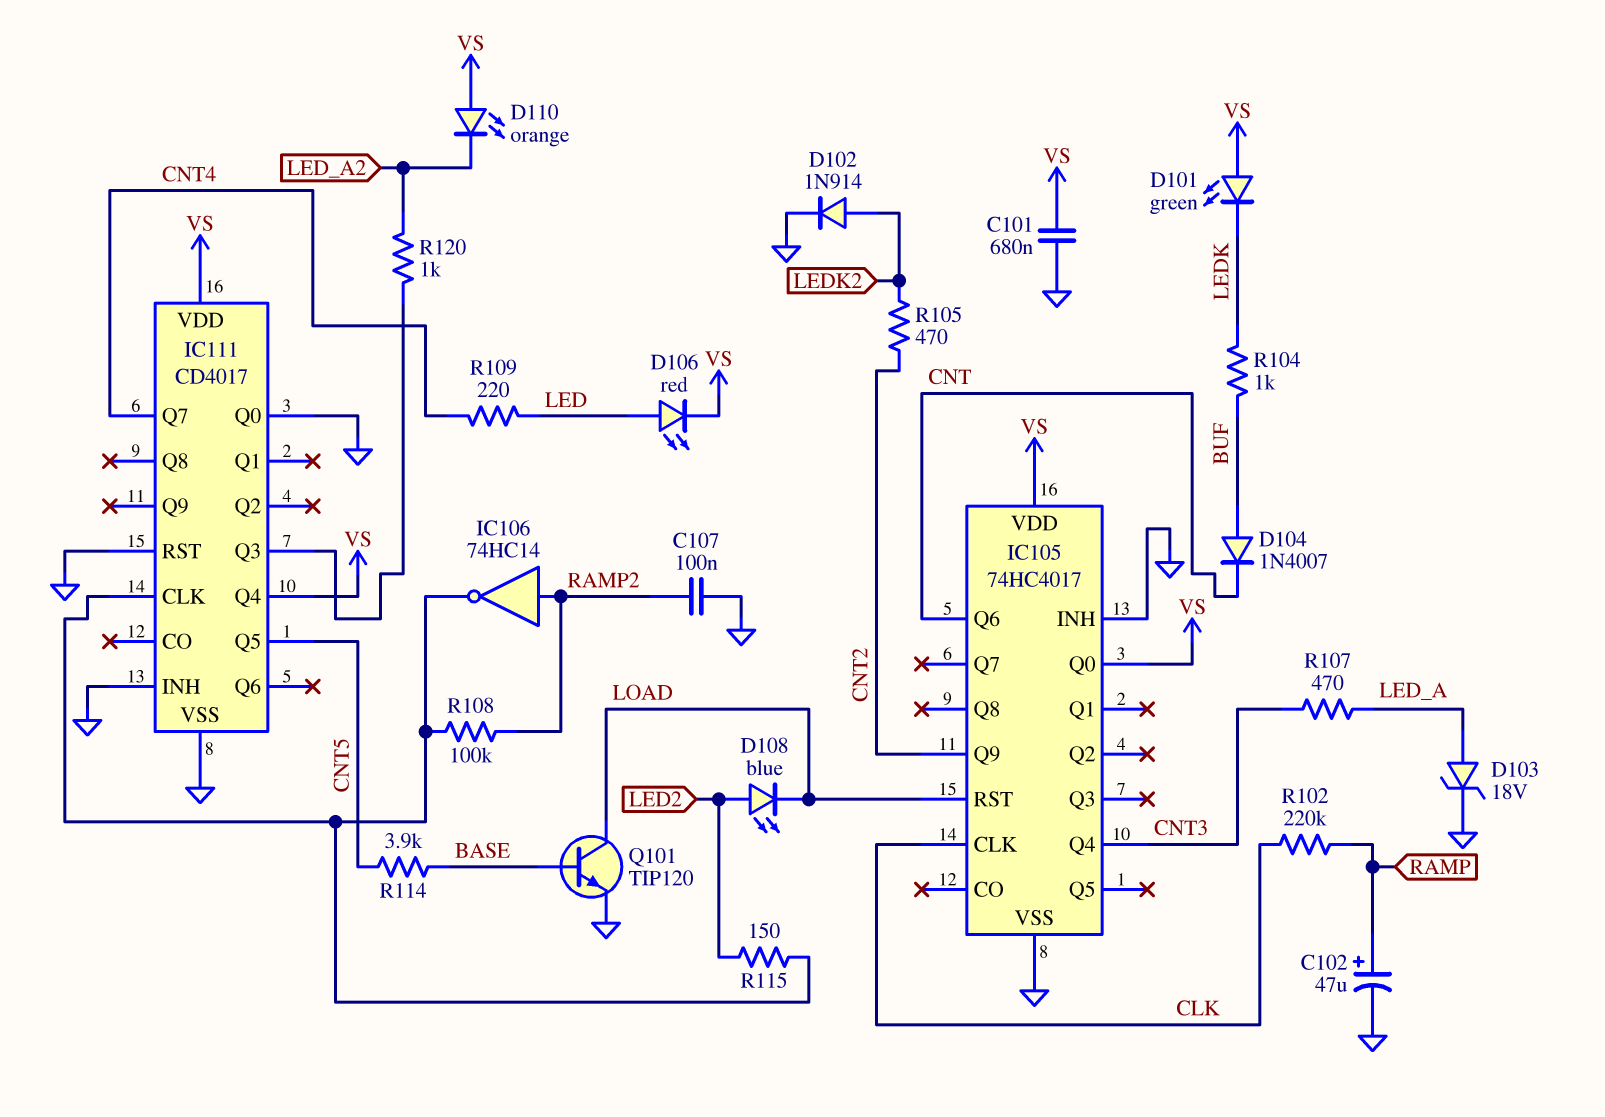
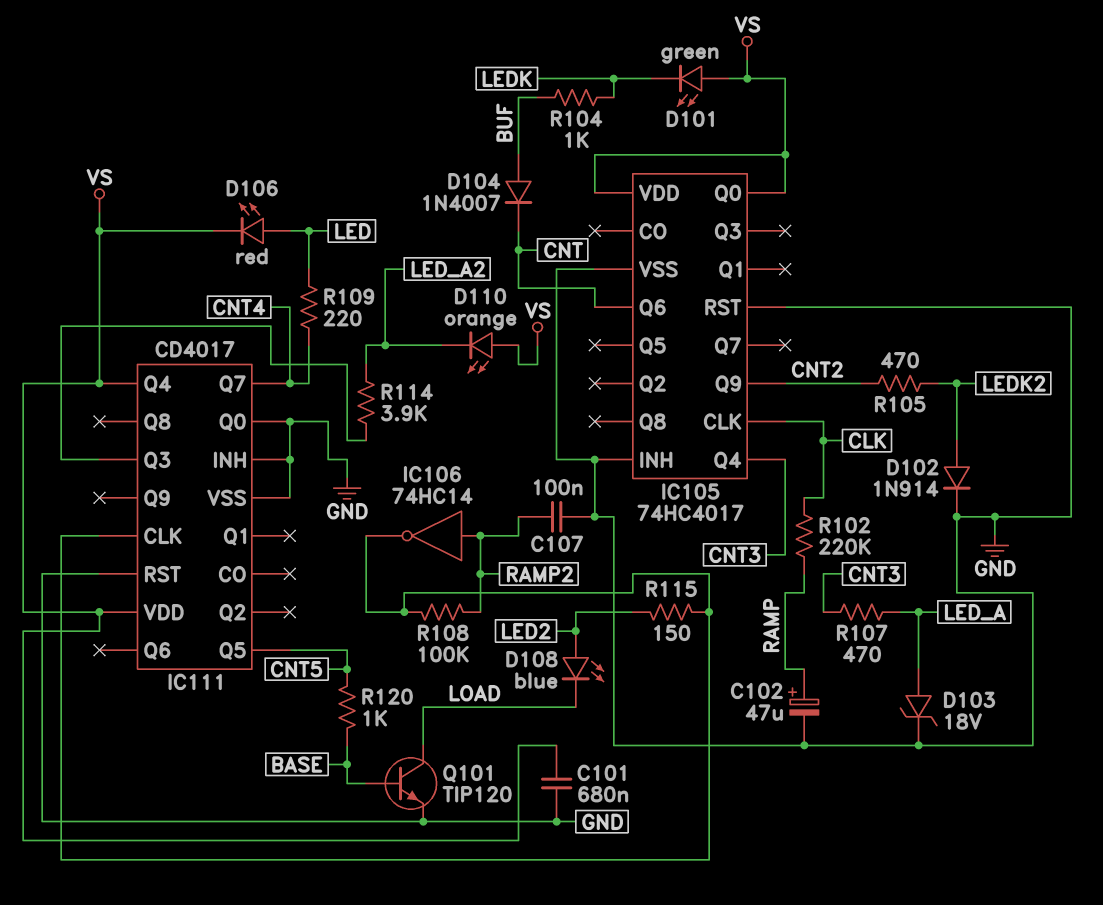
IC105 pin RST: LOAD -> GND
R114: 3.9k (BASE, CNT5) -> 3.9k (IC111/Q3, LED_A2)
R120: 1k (IC111/Q3, LED_A2) -> 1k (BASE, CNT5)

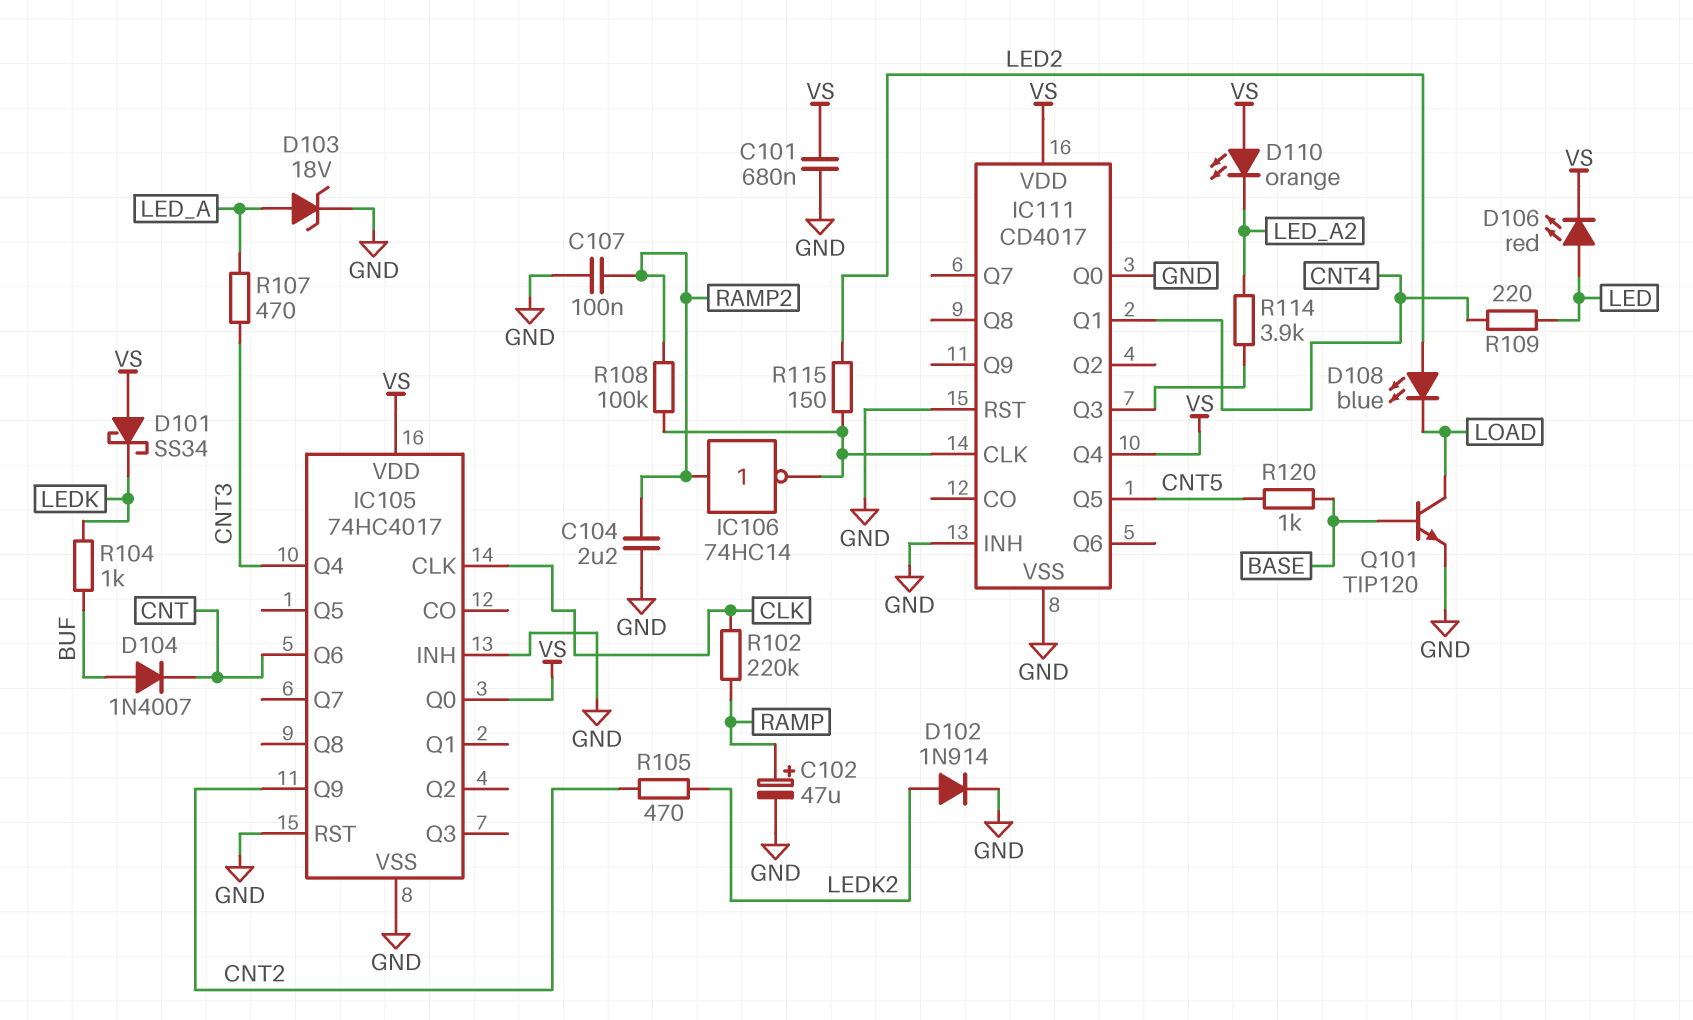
C104: none -> 2.2uF (GND, RAMP2)
D101: LED green (A VS, K LEDK) -> schottky SS34 (A VS, K LEDK)
IC111 pin Q1: none -> CNT4
IC111 pin Q7: CNT4 -> none

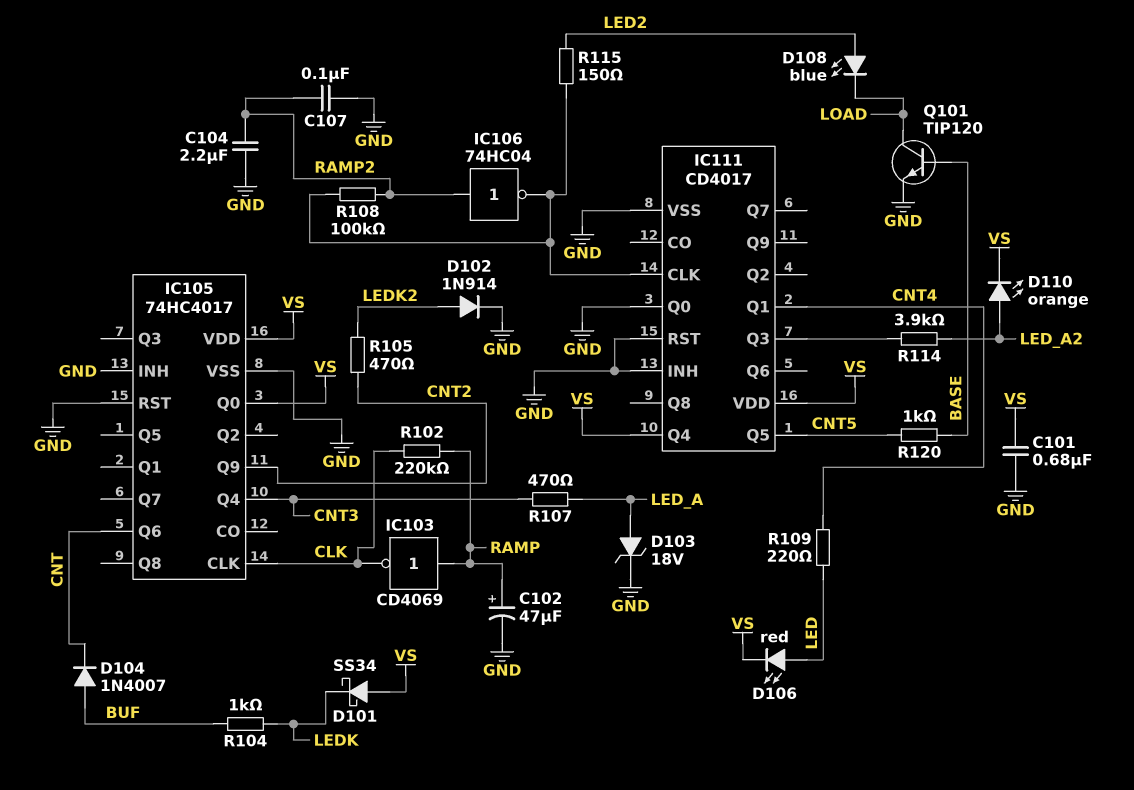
D110: LED orange (A VS, K LED_A2) -> LED orange (A LED_A2, K VS)
IC103: none -> NOT CD4069 (in RAMP, out CLK)
IC106: NOT 74HC14 (in RAMP2, out IC111/CLK) -> NOT 74HC04 (in RAMP2, out IC111/CLK)

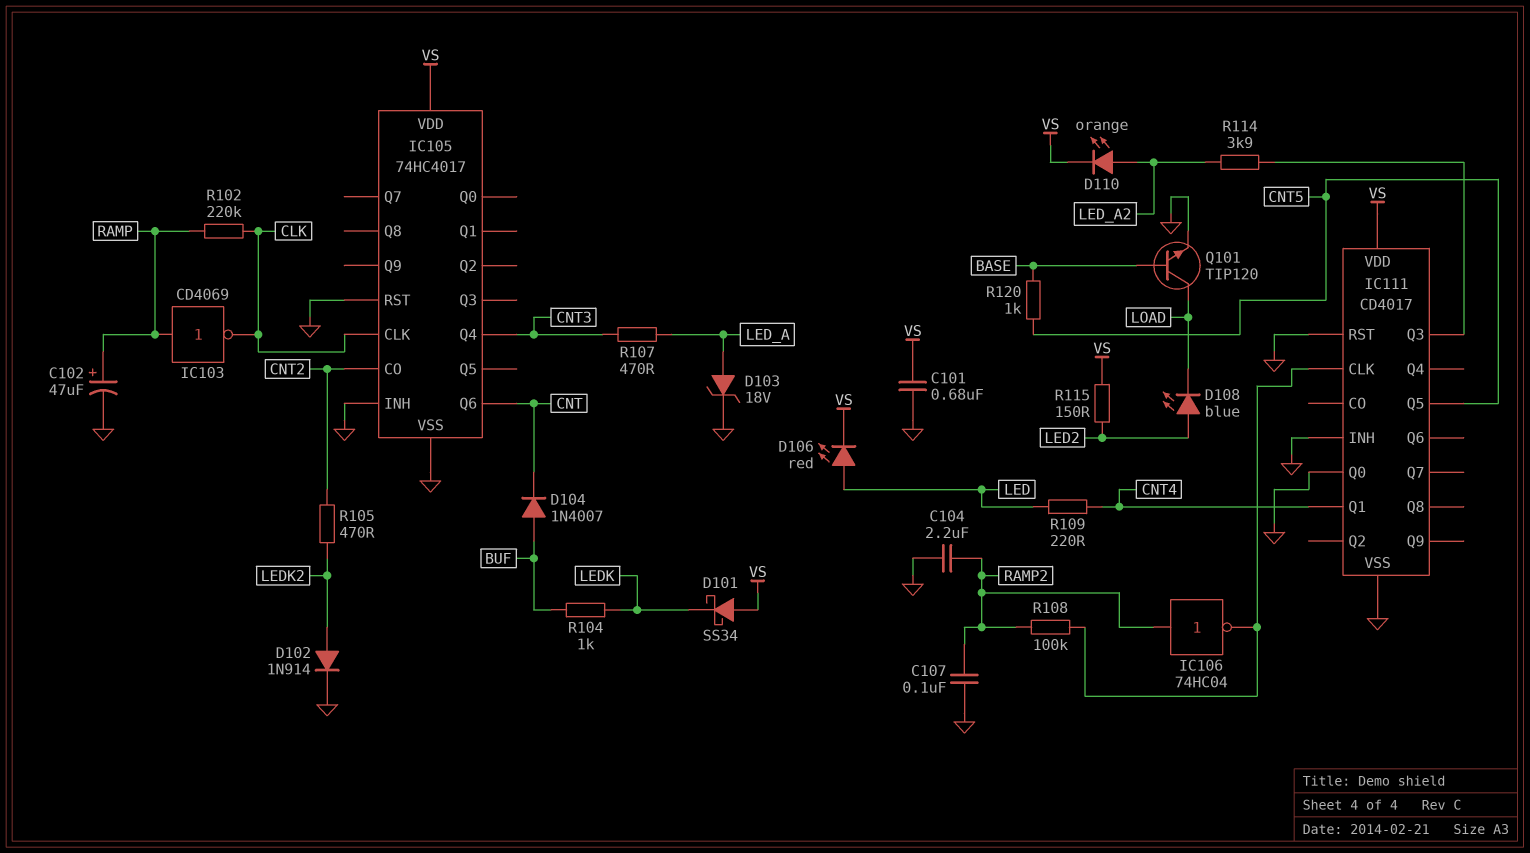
IC105 pin CO: none -> CNT2
IC105 pin Q0: VS -> none
IC105 pin Q9: CNT2 -> none
IC111 pin Q4: VS -> none
R115: 150 (IC111/CLK, LED2) -> 150 (LED2, VS)

